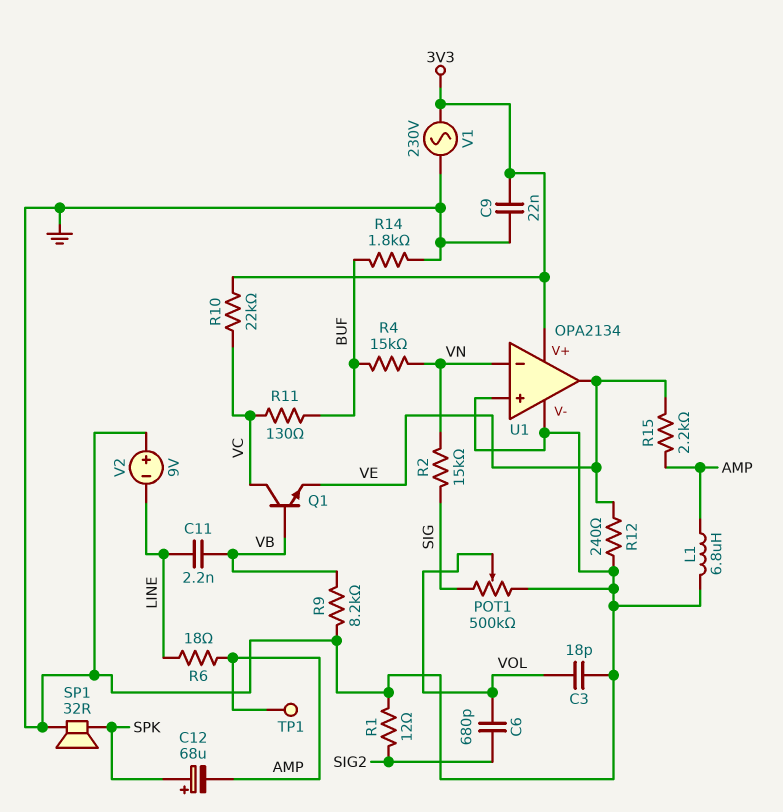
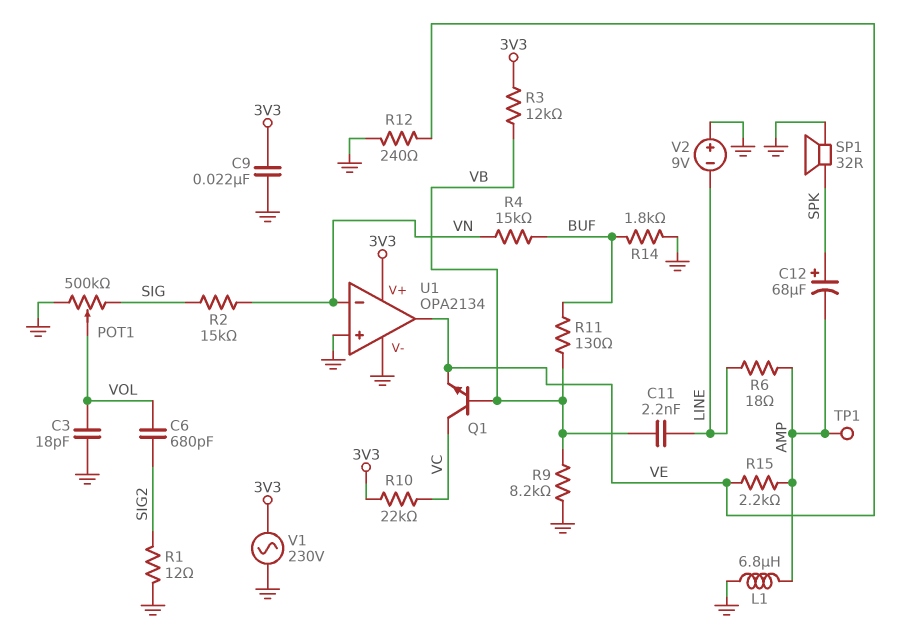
R3: none -> 12k (3V3, VB)
R11: 130 (BUF, VC) -> 130 (BUF, VB)

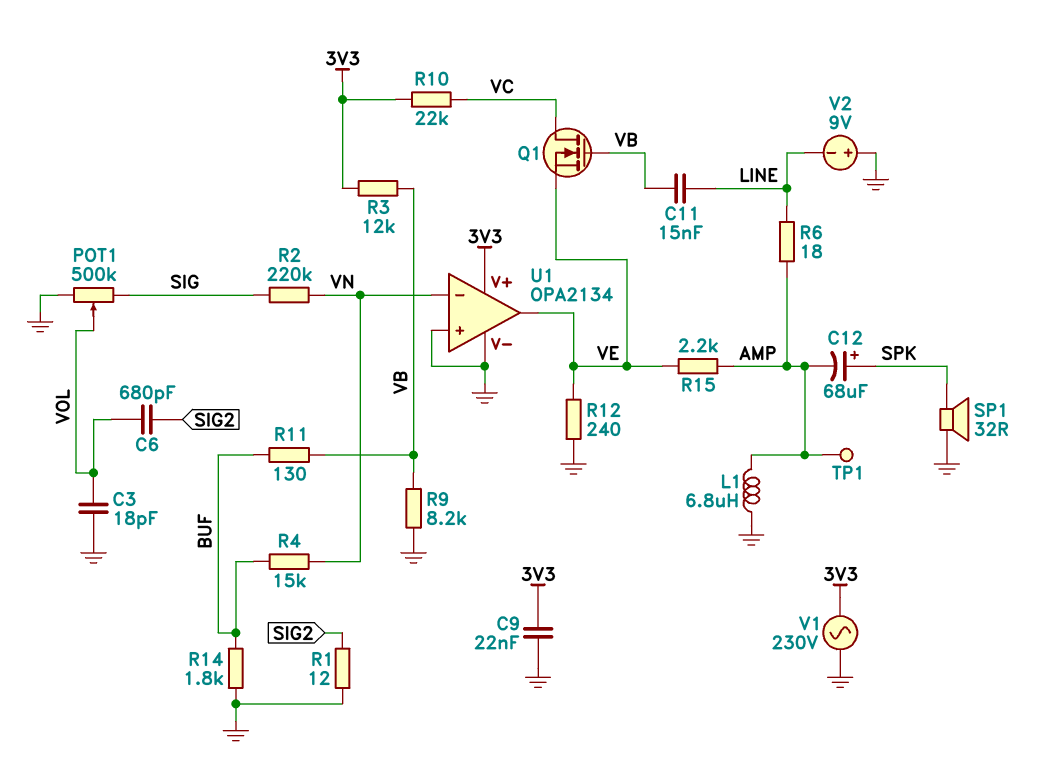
C11: 2.2nF (LINE, VB) -> 15nF (LINE, VB)
Q1: NPN (B VB, C VC, E VE) -> NMOS (G VB, D VC, S VE)
R2: 15k (SIG, VN) -> 220k (SIG, VN)

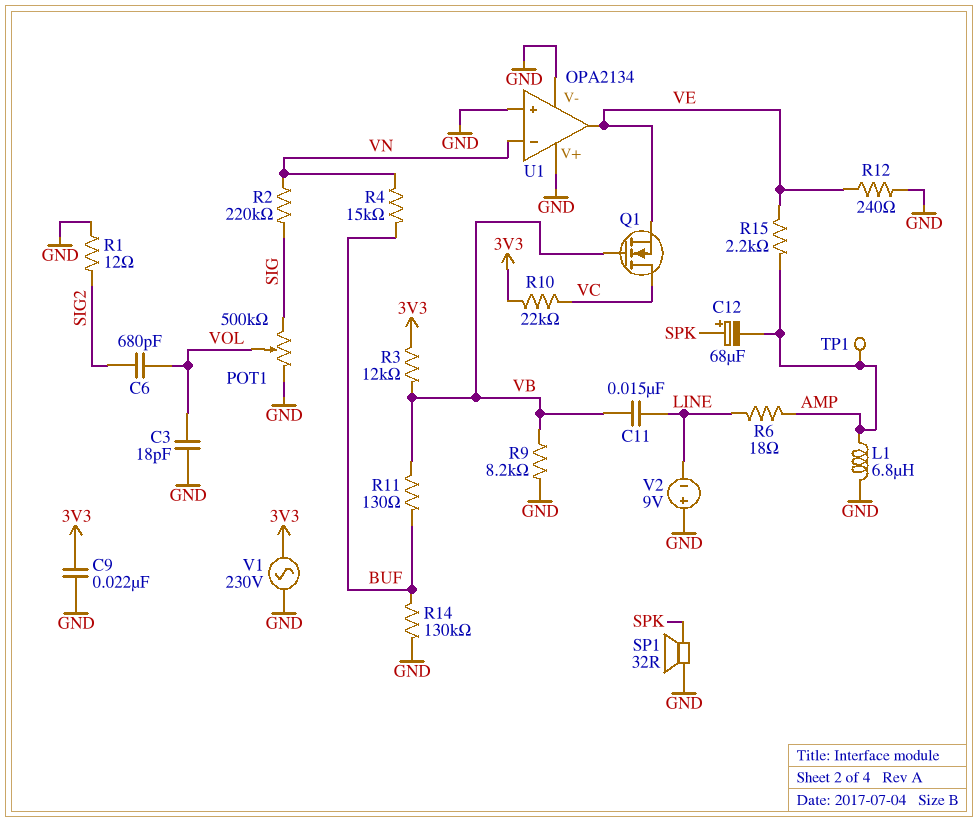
R14: 1.8k (BUF, GND) -> 130k (BUF, GND)
U1 pin V+: 3V3 -> GND

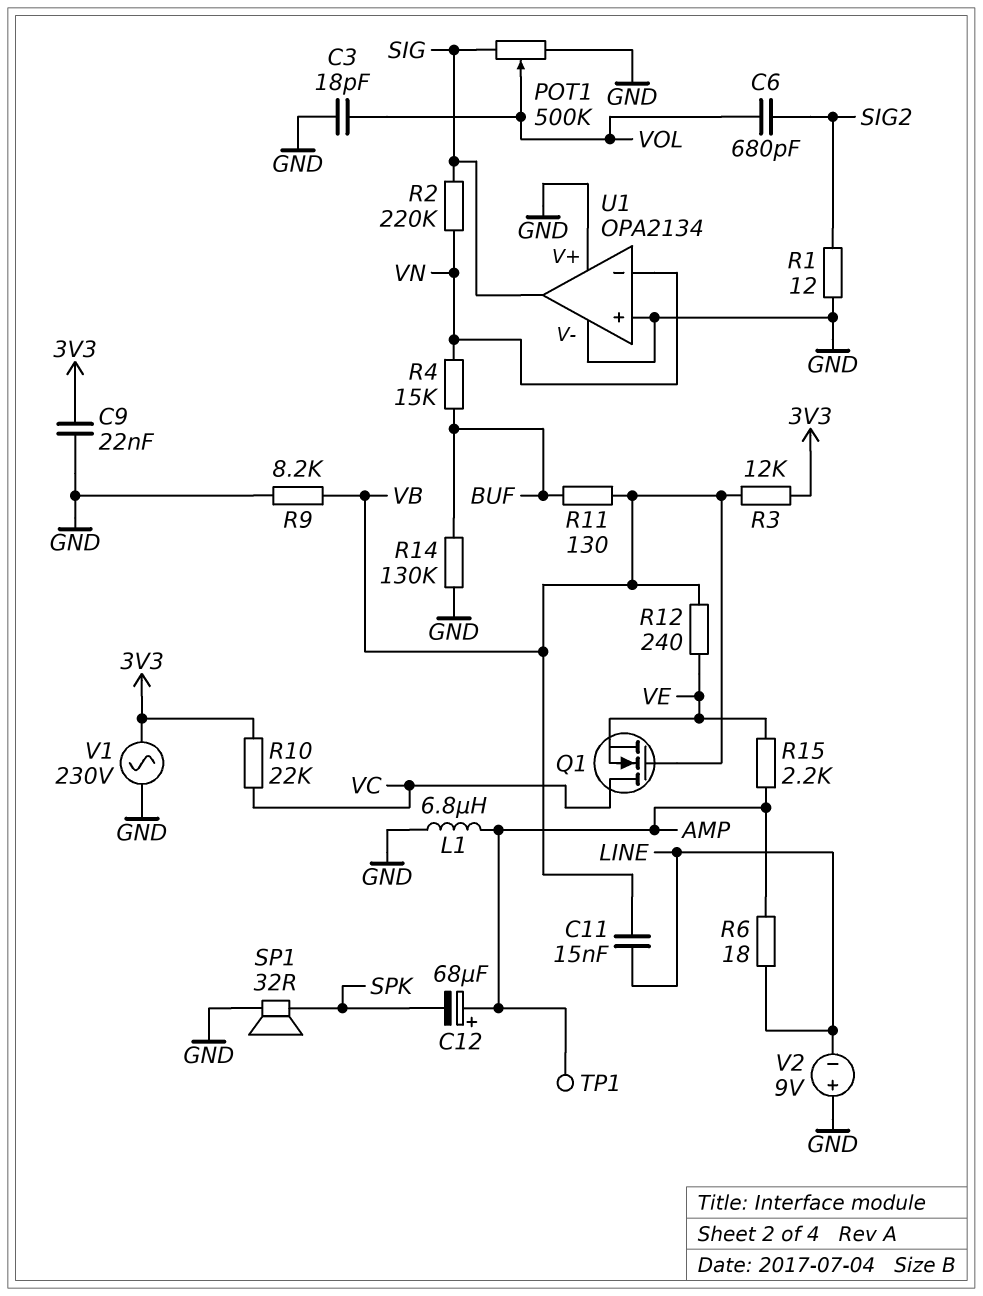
C12: 68uF (plus SPK, minus AMP) -> 68uF (plus AMP, minus SPK)
R12: 240 (GND, VE) -> 240 (VB, VE)
U1 pin out: VE -> SIG

